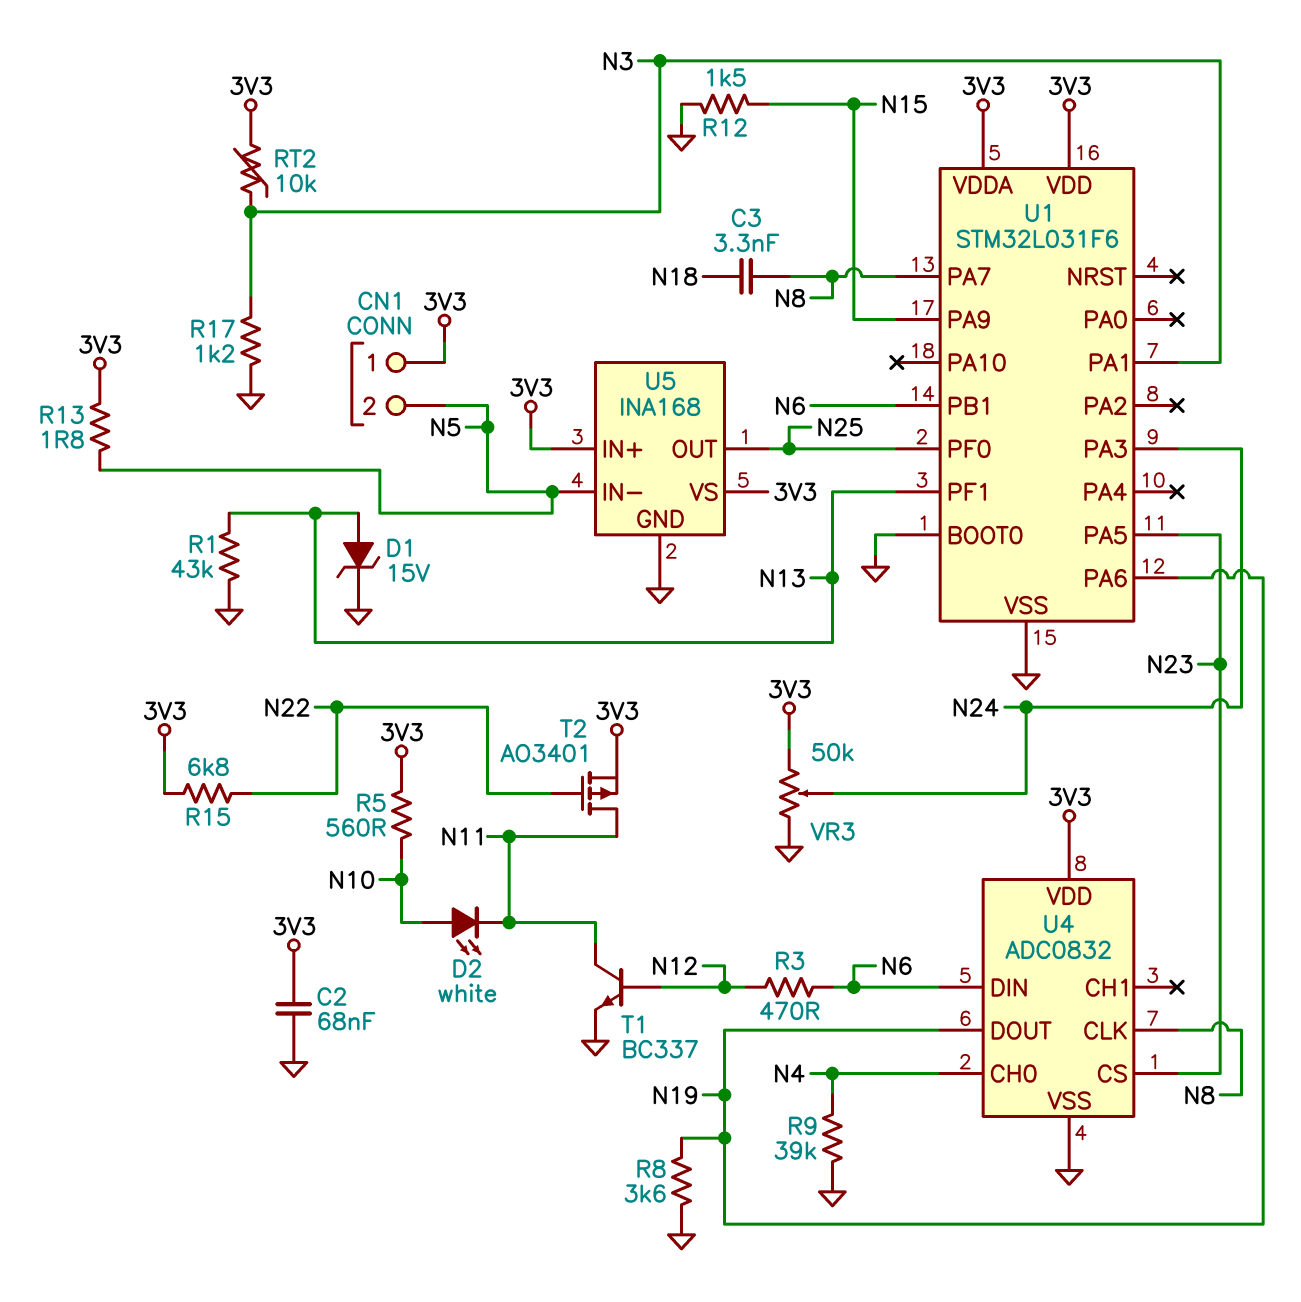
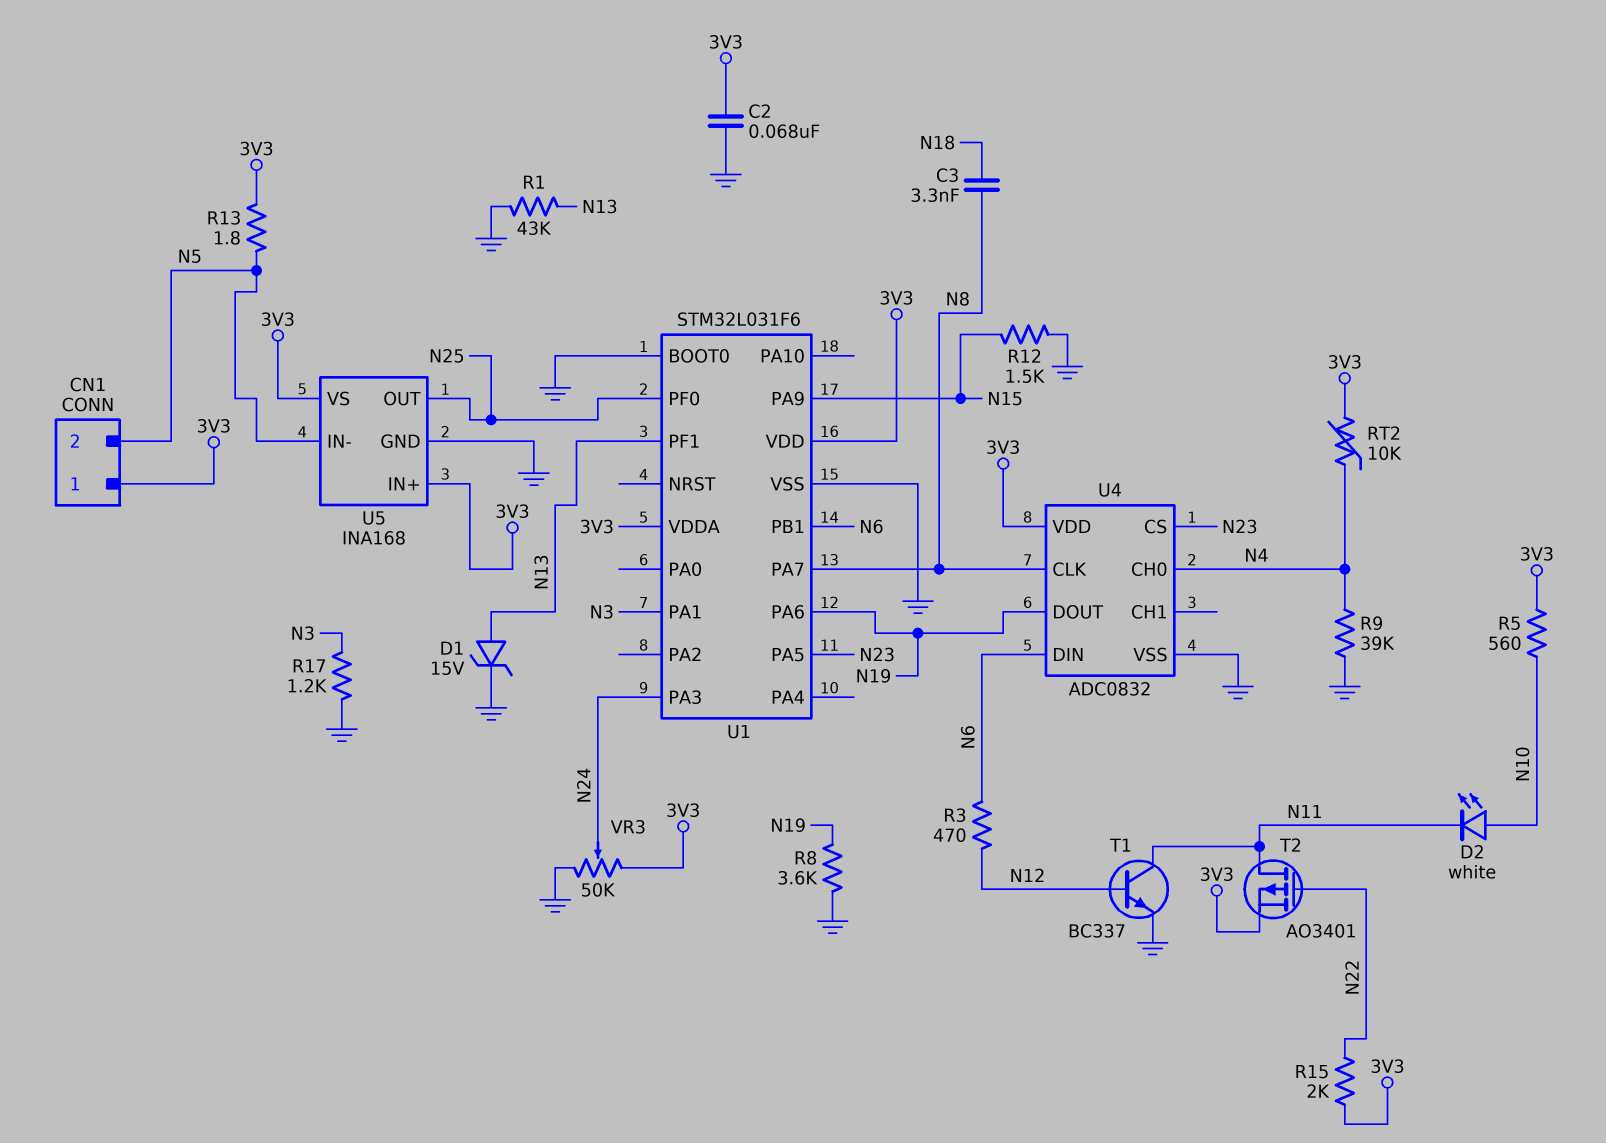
R15: 6.8k (3V3, N22) -> 2k (3V3, N22)
RT2: 10k (3V3, N3) -> 10k (3V3, N4)

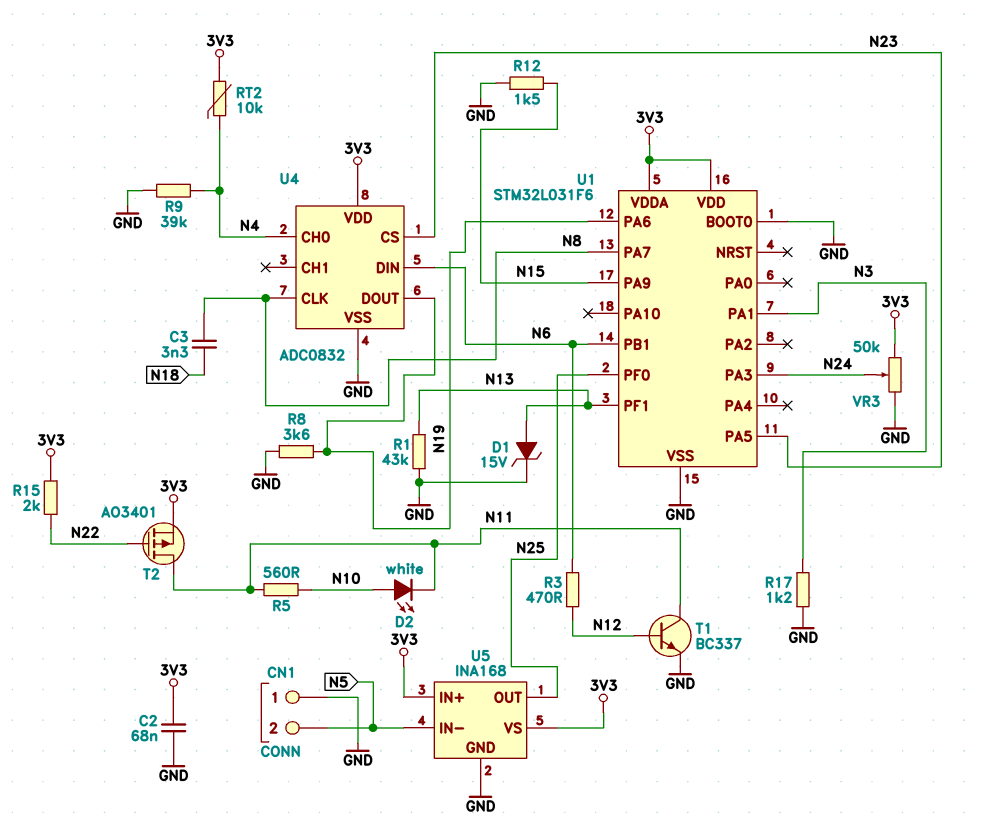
CN1 pin 1: 3V3 -> GND
R5: 560 (3V3, N10) -> 560 (N10, N11)
R13: 1.8 (3V3, N5) -> none

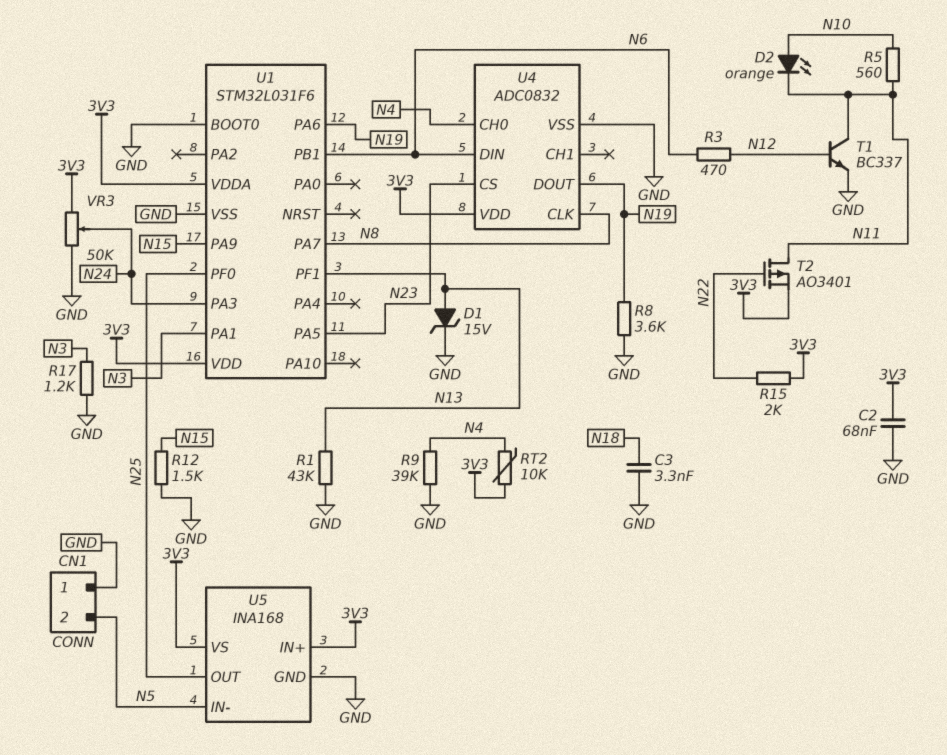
C3: 3.3nF (N8, N18) -> 3.3nF (GND, N18)
D2: LED white (A N10, K N11) -> LED orange (A N10, K N11)

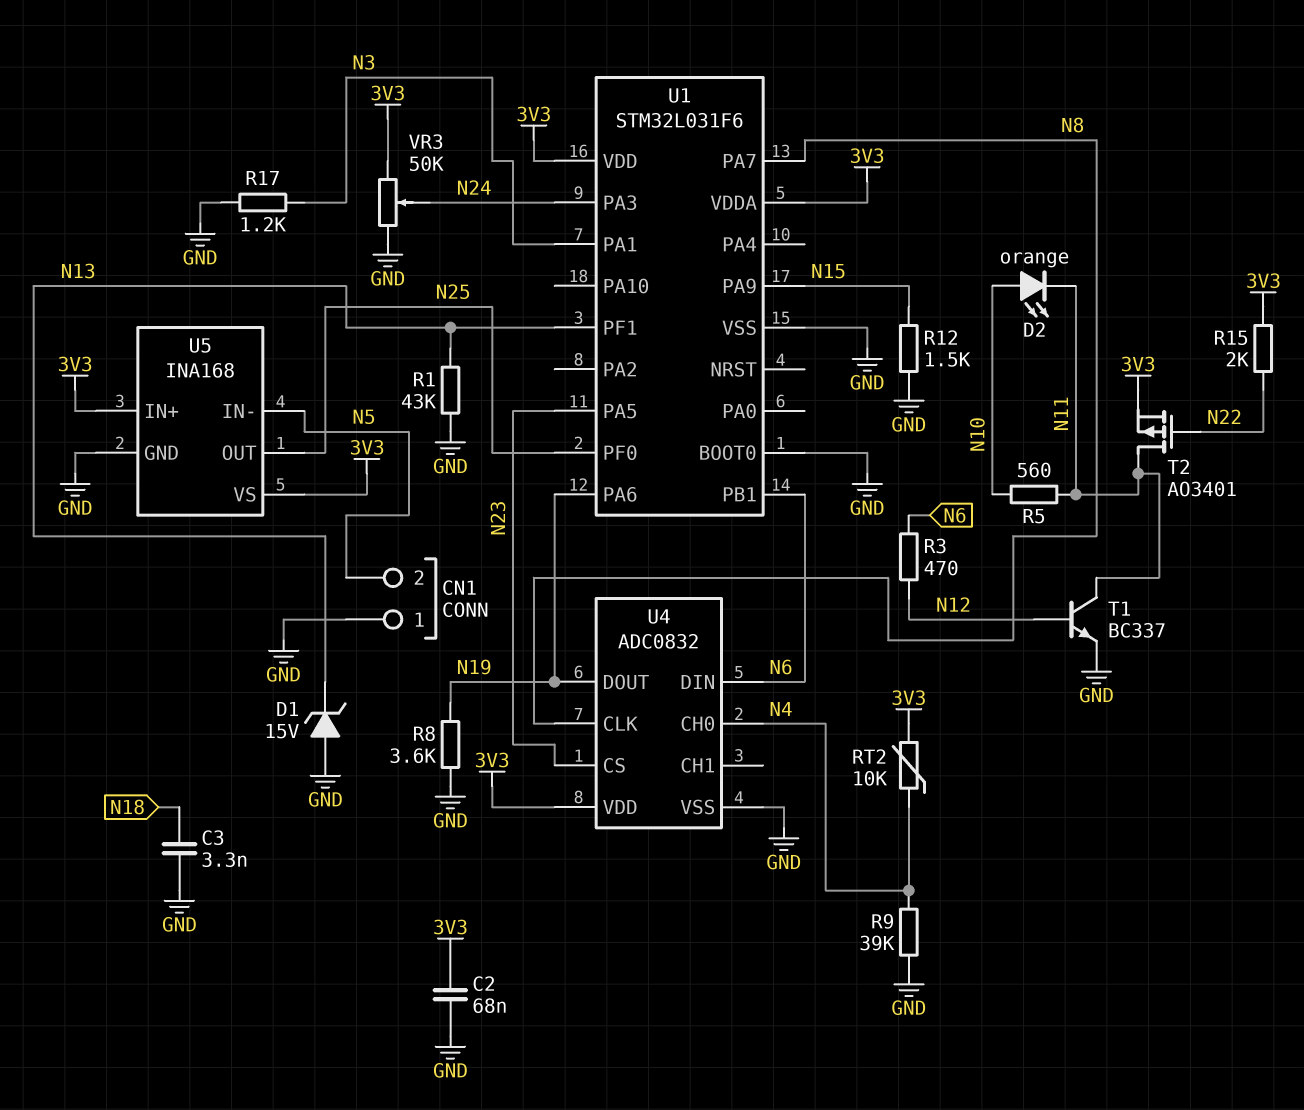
D1: zener 15V (A N13, K GND) -> zener 15V (A GND, K N13)

